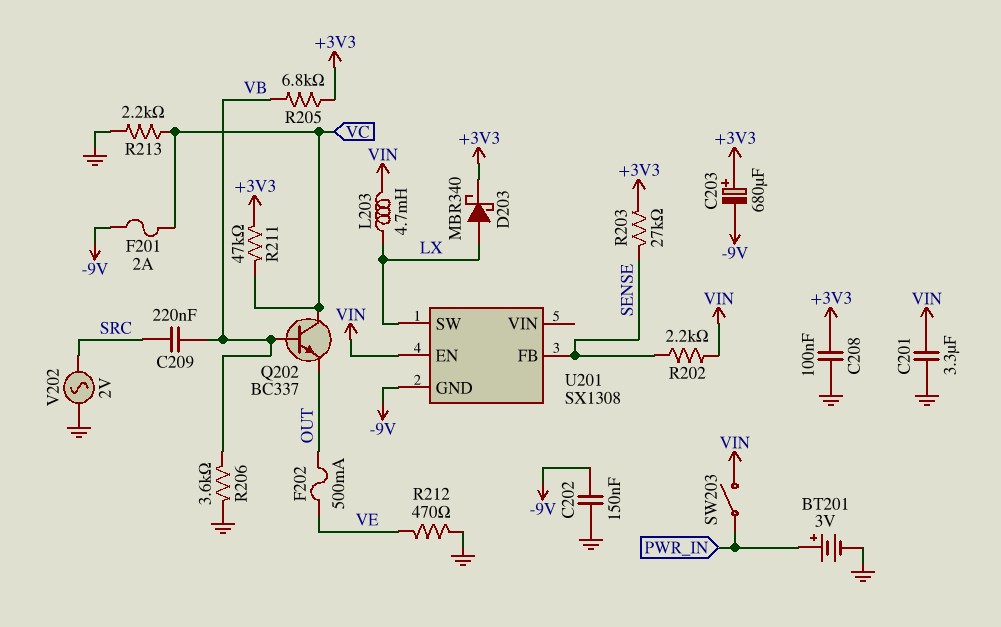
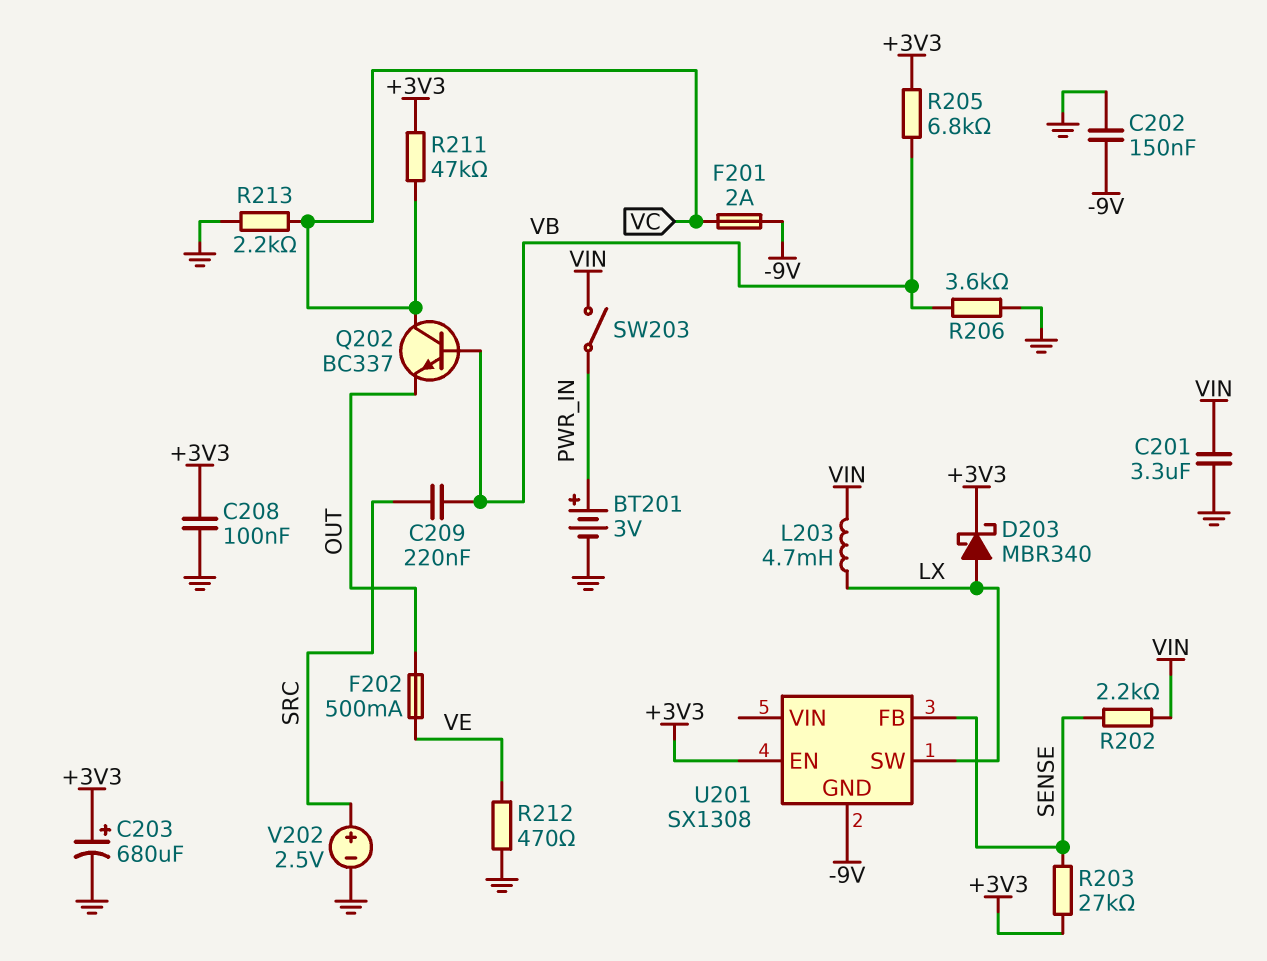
C203: 680uF (plus +3V3, minus -9V) -> 680uF (plus +3V3, minus GND)
U201 pin EN: VIN -> +3V3
V202: AC 2V (GND, SRC) -> 2.5V (plus SRC, minus GND)

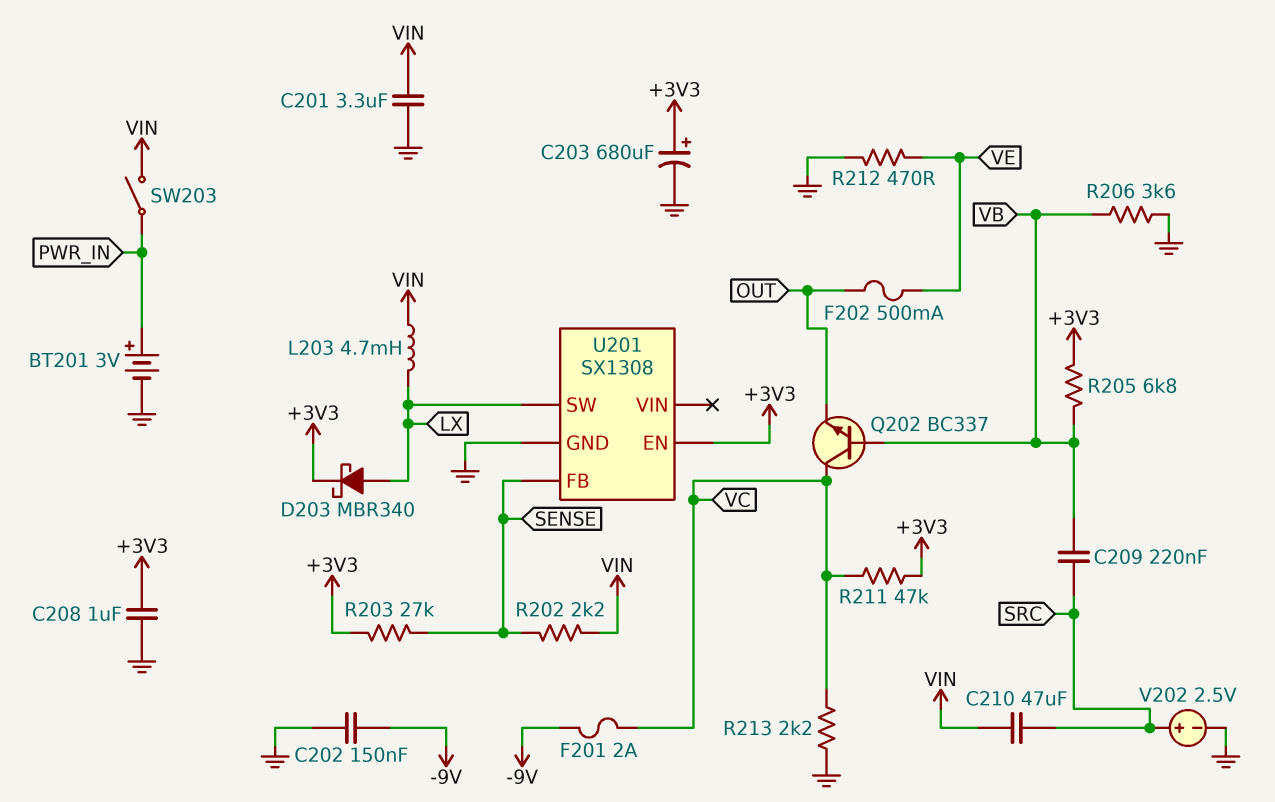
C208: 100nF (+3V3, GND) -> 1uF (+3V3, GND)
C210: none -> 47uF (SRC, VIN)
U201 pin GND: -9V -> GND

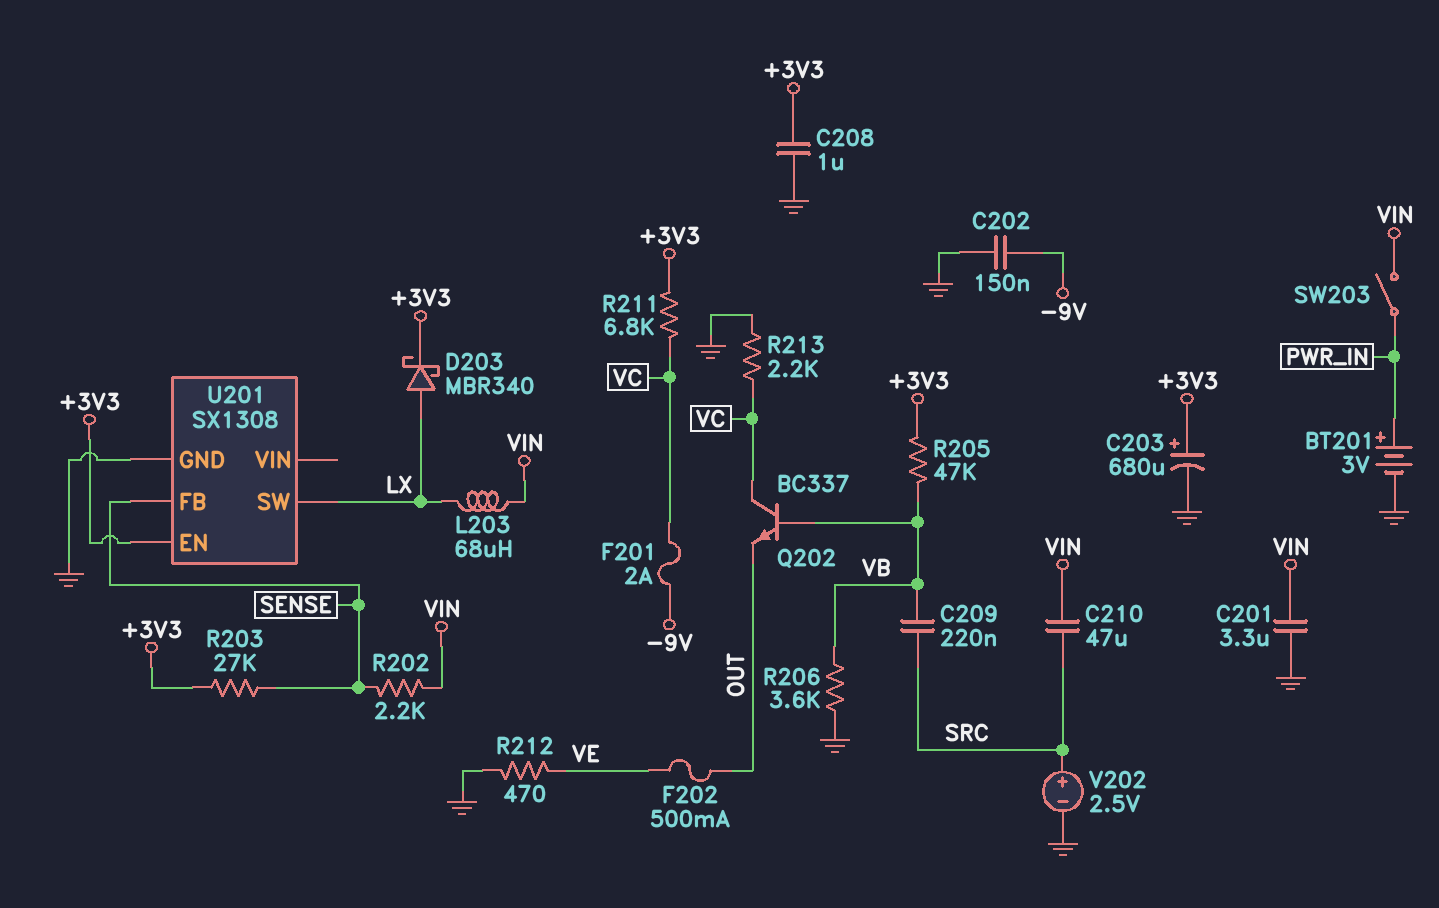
L203: 4.7mH (LX, VIN) -> 68uH (LX, VIN)
R205: 6.8k (+3V3, VB) -> 47k (+3V3, VB)
R211: 47k (+3V3, VC) -> 6.8k (+3V3, VC)

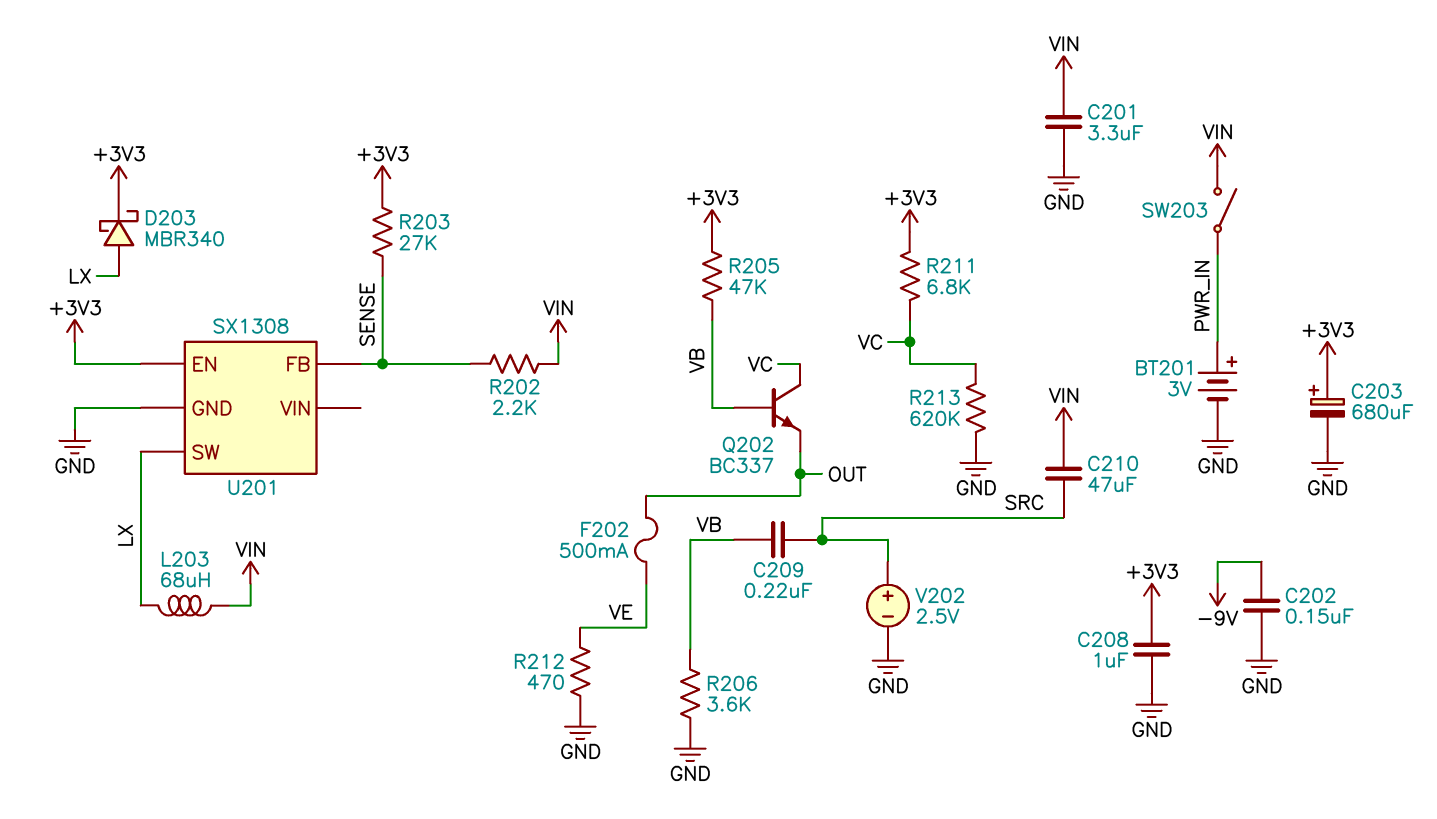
F201: 2A (-9V, VC) -> none
R213: 2.2k (GND, VC) -> 620k (GND, VC)

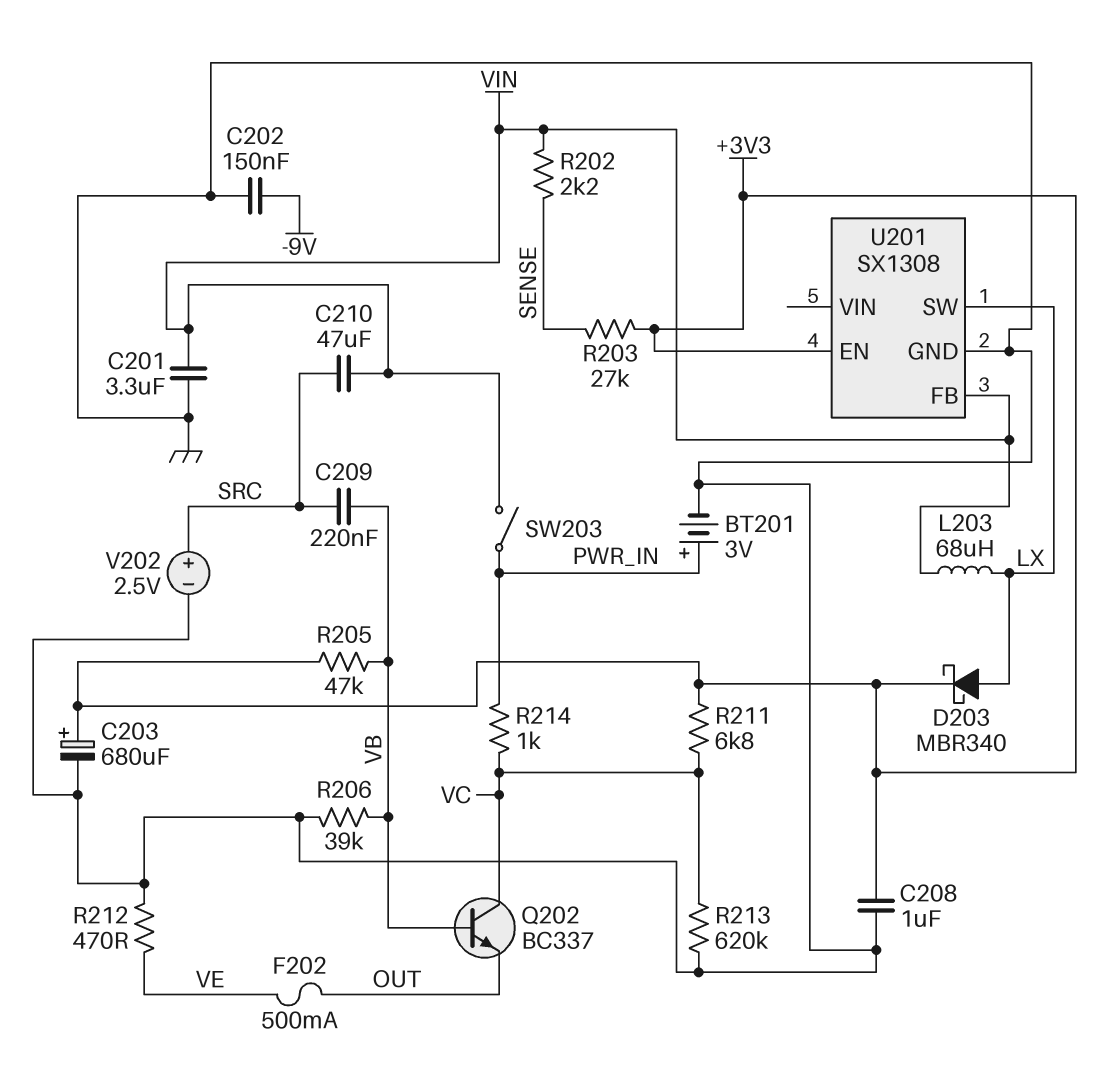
R206: 3.6k (GND, VB) -> 39k (GND, VB)
R214: none -> 1k (PWR_IN, VC)
U201 pin FB: SENSE -> VIN

